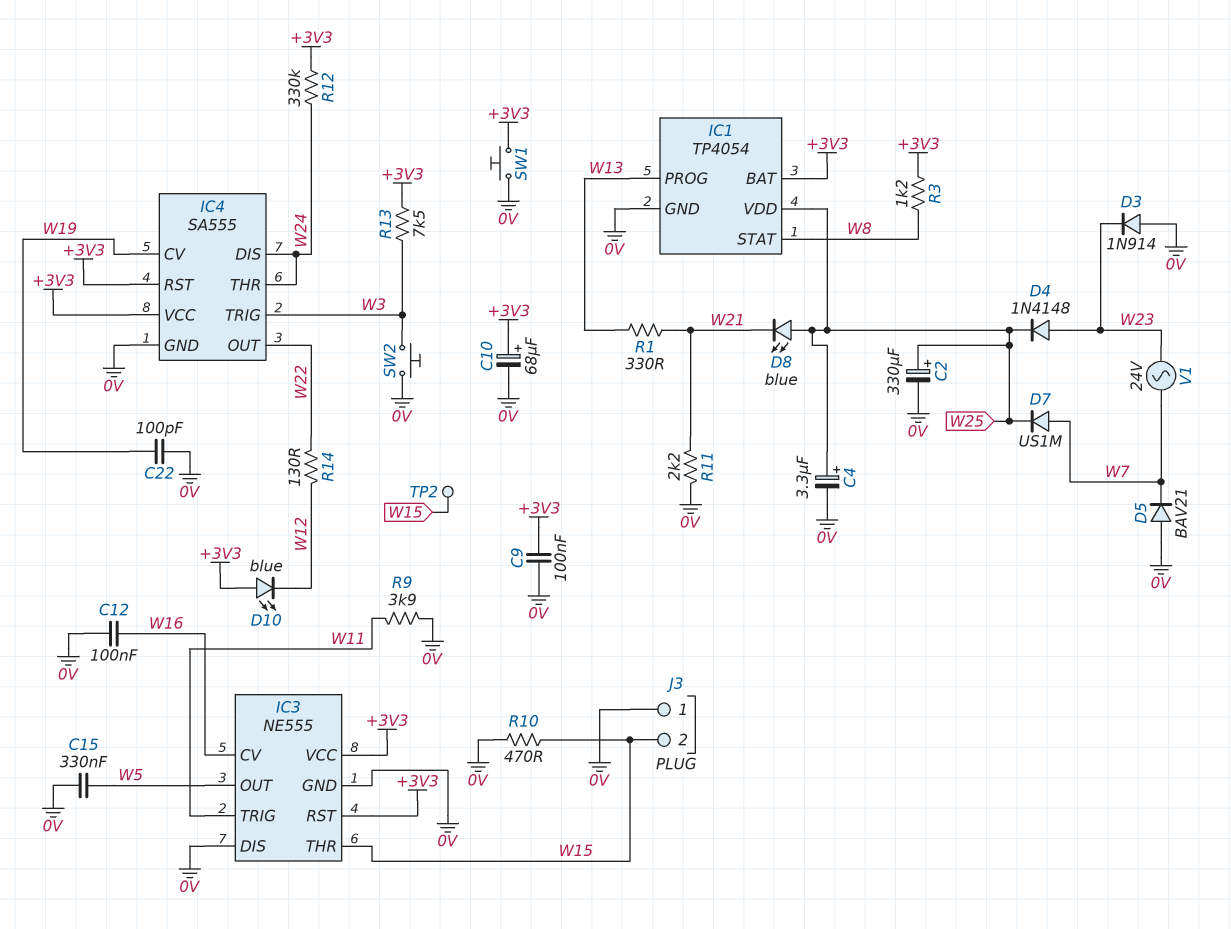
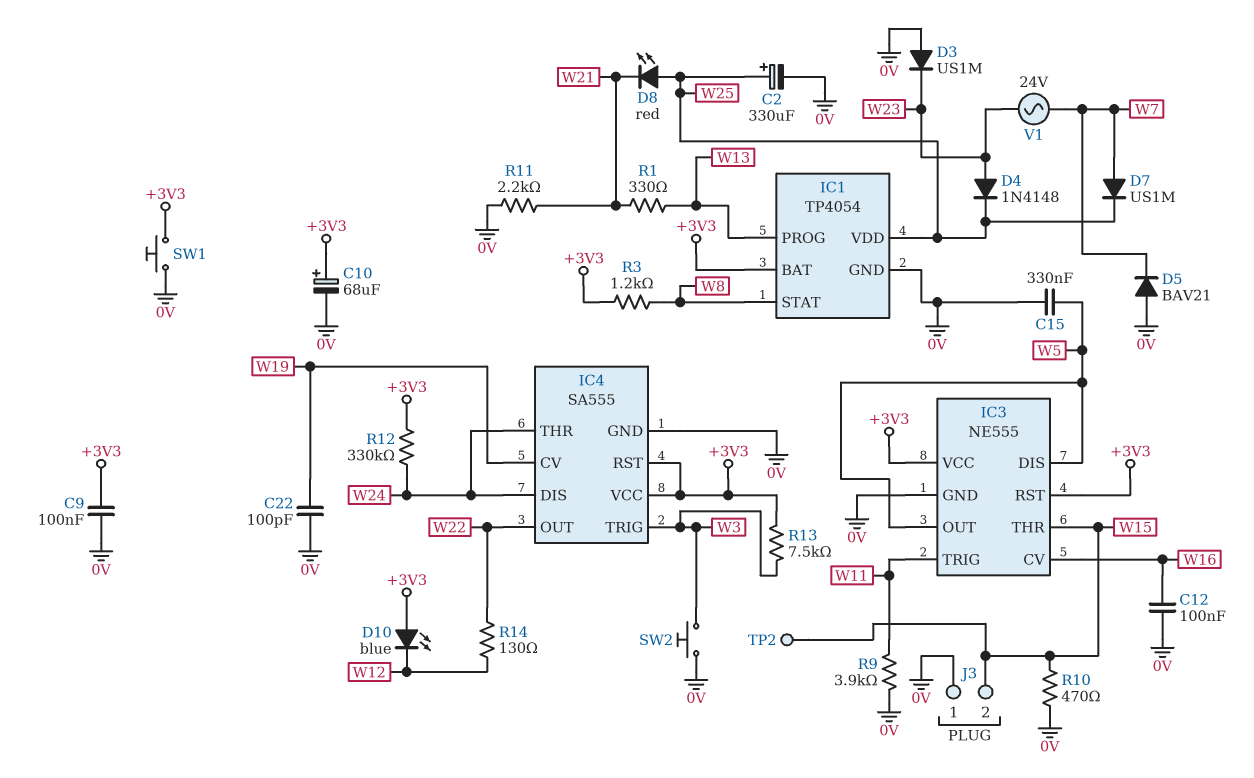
C4: 3.3uF (plus W25, minus 0V) -> none
D3: diode 1N914 (A 0V, K W23) -> diode US1M (A 0V, K W23)
D8: LED blue (A W25, K W21) -> LED red (A W25, K W21)
IC3 pin DIS: 0V -> W5

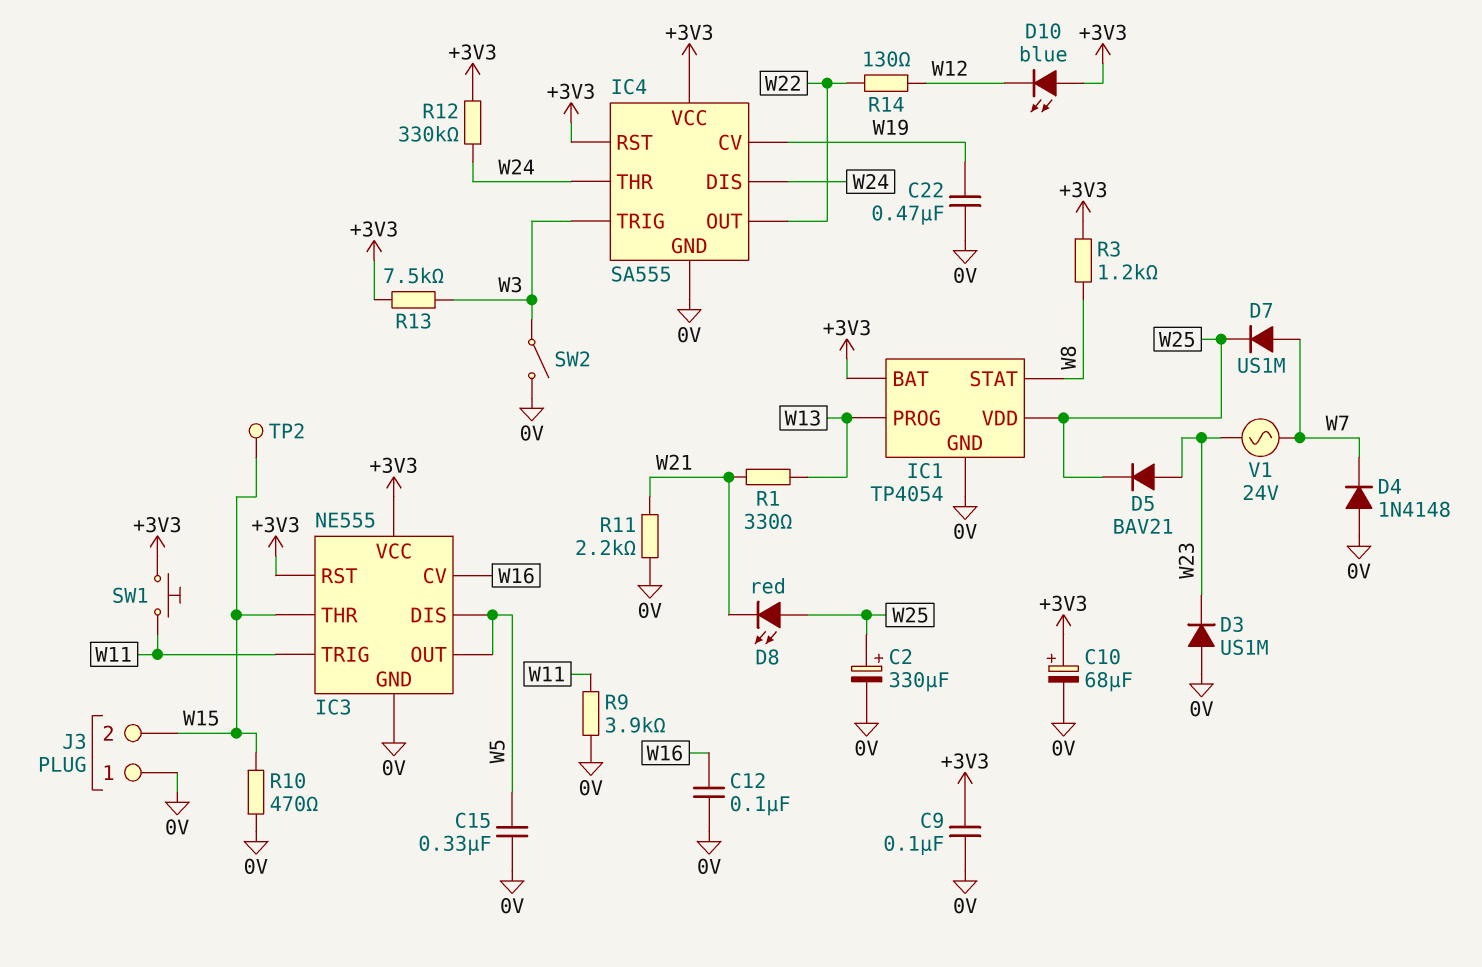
C22: 100pF (0V, W19) -> 470nF (0V, W19)
D4: diode 1N4148 (A W23, K W25) -> diode 1N4148 (A 0V, K W7)
D5: diode BAV21 (A 0V, K W7) -> diode BAV21 (A W23, K W25)
SW1: button (+3V3, 0V) -> button (+3V3, W11)
SW2: button (0V, W3) -> switch (0V, W3)

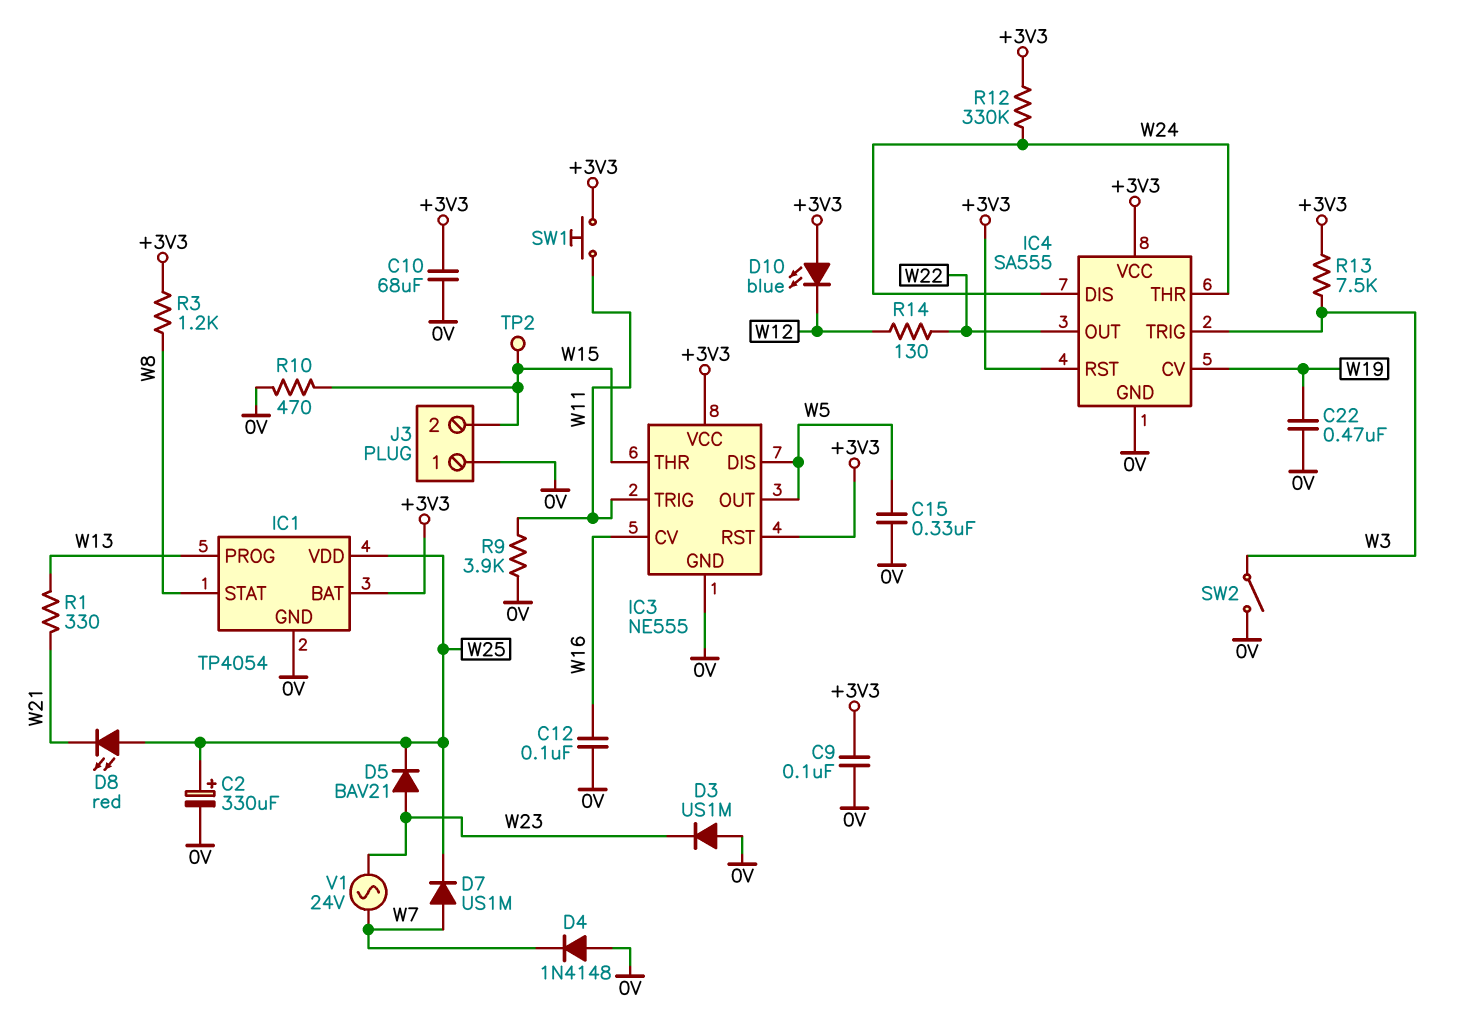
C10: 68uF (plus +3V3, minus 0V) -> 68uF (+3V3, 0V)
R11: 2.2k (0V, W21) -> none

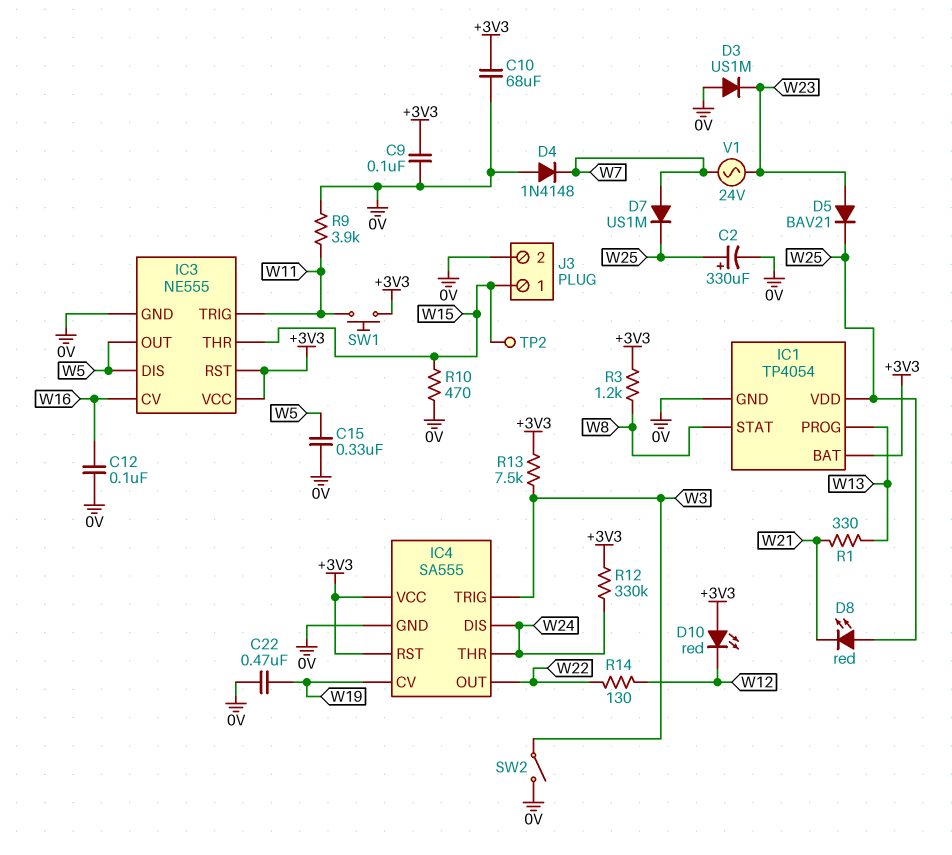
D10: LED blue (A +3V3, K W12) -> LED red (A +3V3, K W12)
J3 pin 1: 0V -> W15
J3 pin 2: W15 -> 0V

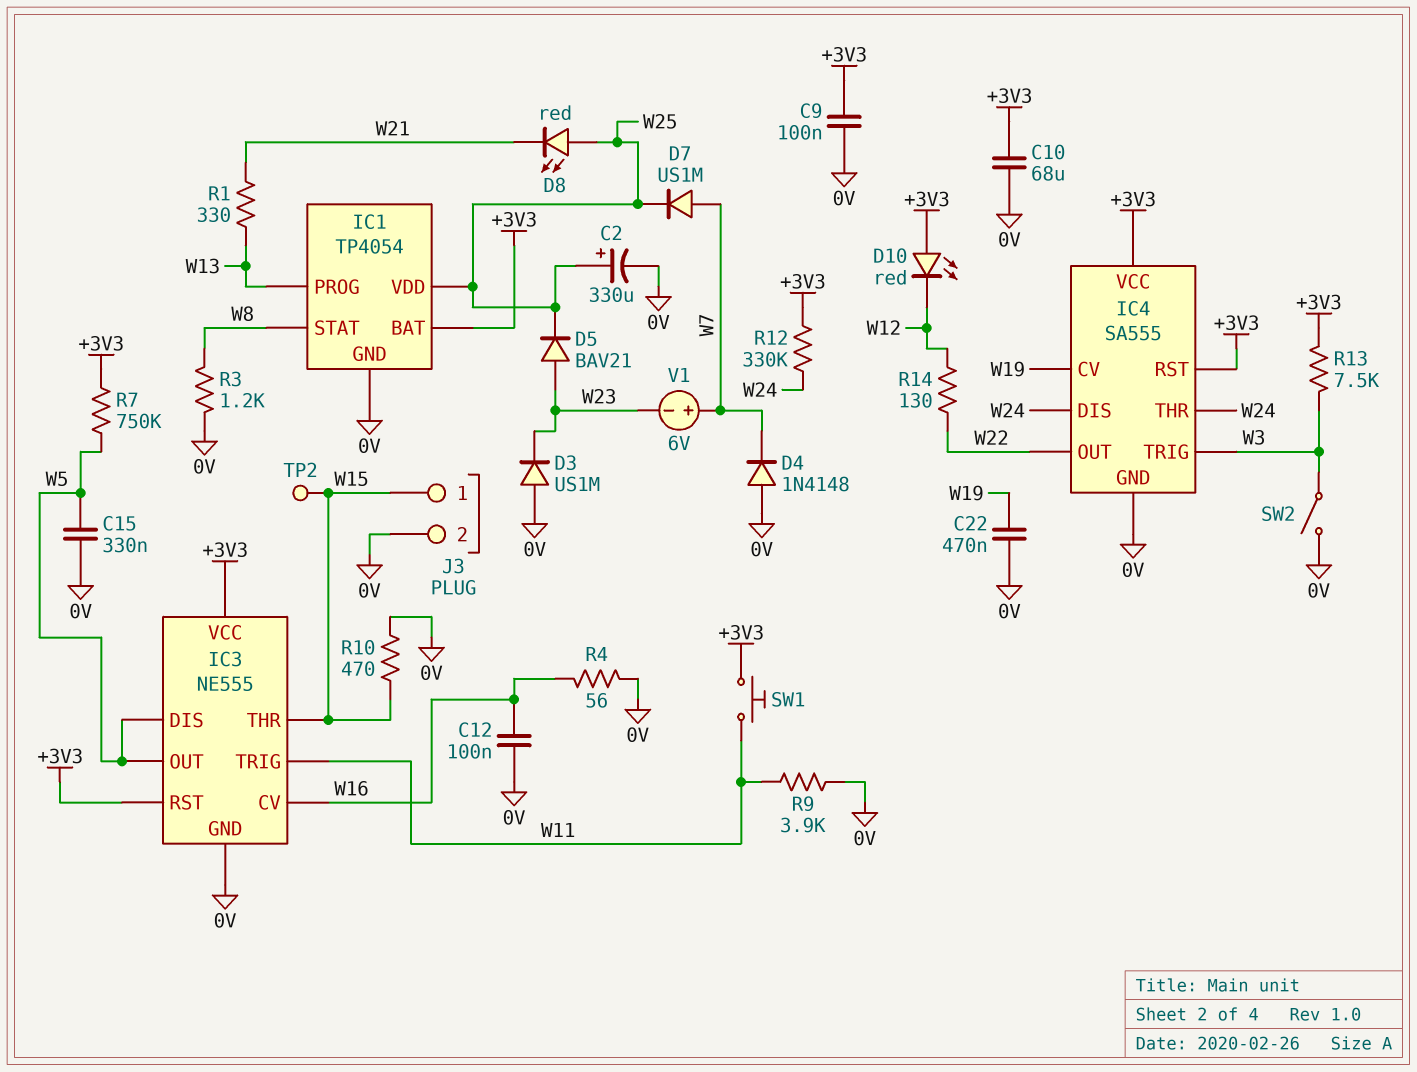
R3: 1.2k (+3V3, W8) -> 1.2k (0V, W8)
R4: none -> 56 (0V, W16)
R7: none -> 750k (+3V3, W5)
V1: AC 24V (W7, W23) -> 6V (plus W7, minus W23)

